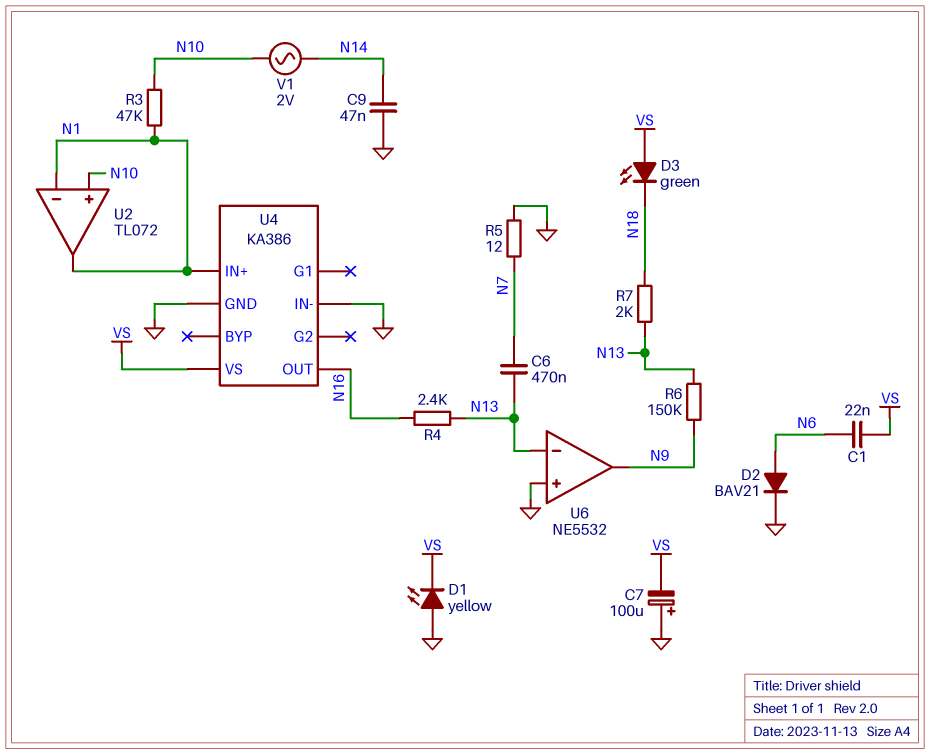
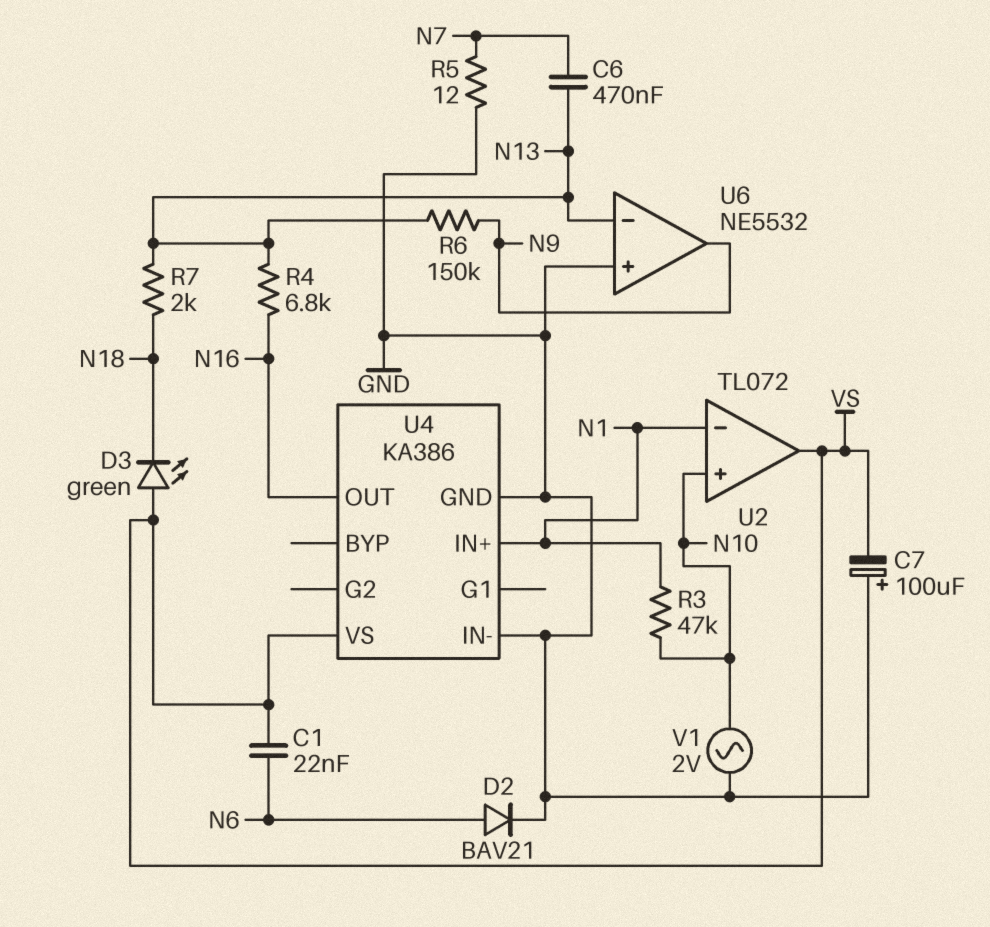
C9: 47nF (GND, N14) -> none
D1: LED yellow (A GND, K VS) -> none
R4: 2.4k (N13, N16) -> 6.8k (N13, N16)
U2 pin out: N1 -> VS
V1: AC 2V (N10, N14) -> AC 2V (GND, N10)

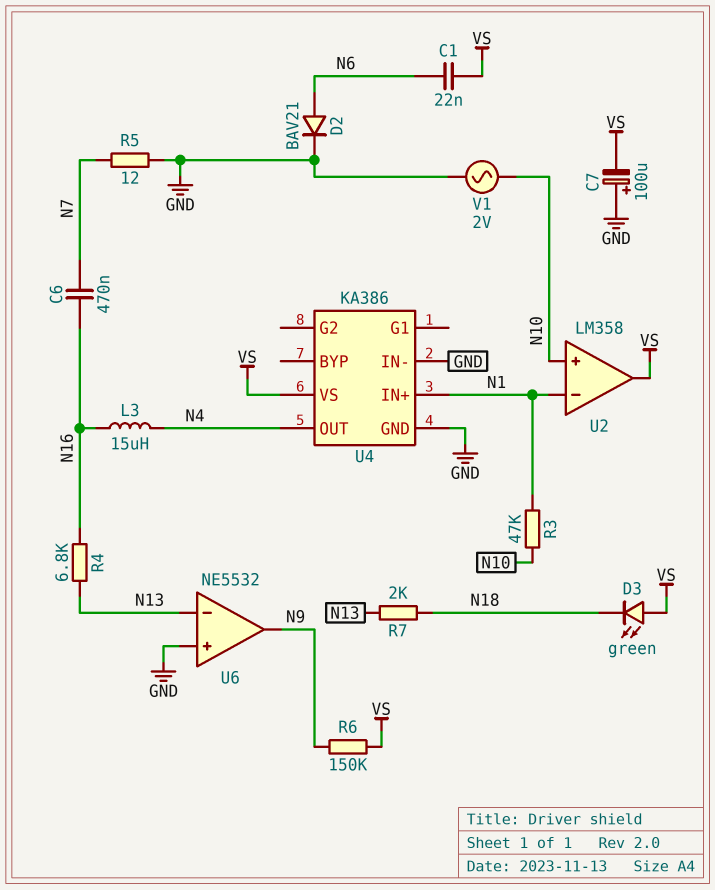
C6: 470nF (N7, N13) -> 470nF (N7, N16)
L3: none -> 15uH (N4, N16)
R6: 150k (N9, N13) -> 150k (N9, VS)
U2: TL072 -> LM358
U4 pin OUT: N16 -> N4

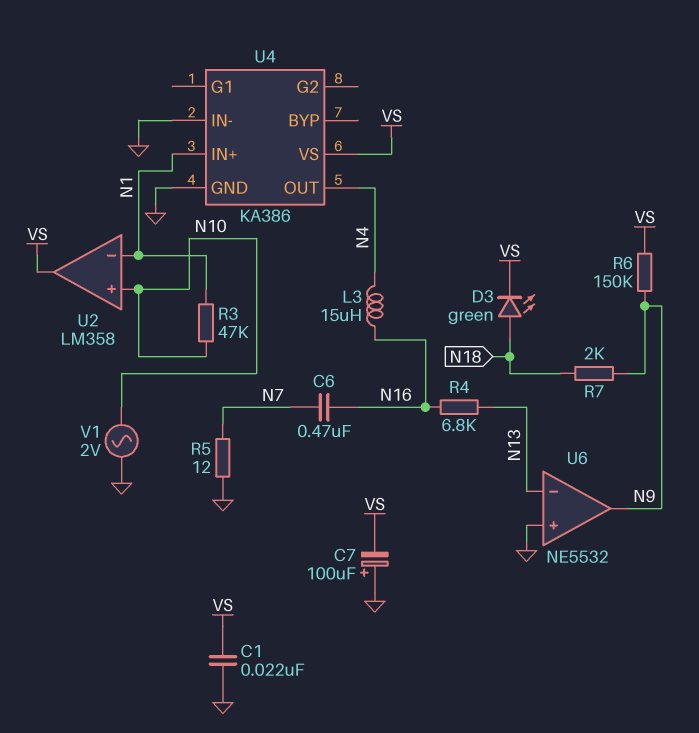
C1: 22nF (N6, VS) -> 22nF (GND, VS)
D2: diode BAV21 (A N6, K GND) -> none
D3: LED green (A VS, K N18) -> LED green (A N18, K VS)
R7: 2k (N13, N18) -> 2k (N9, N18)

